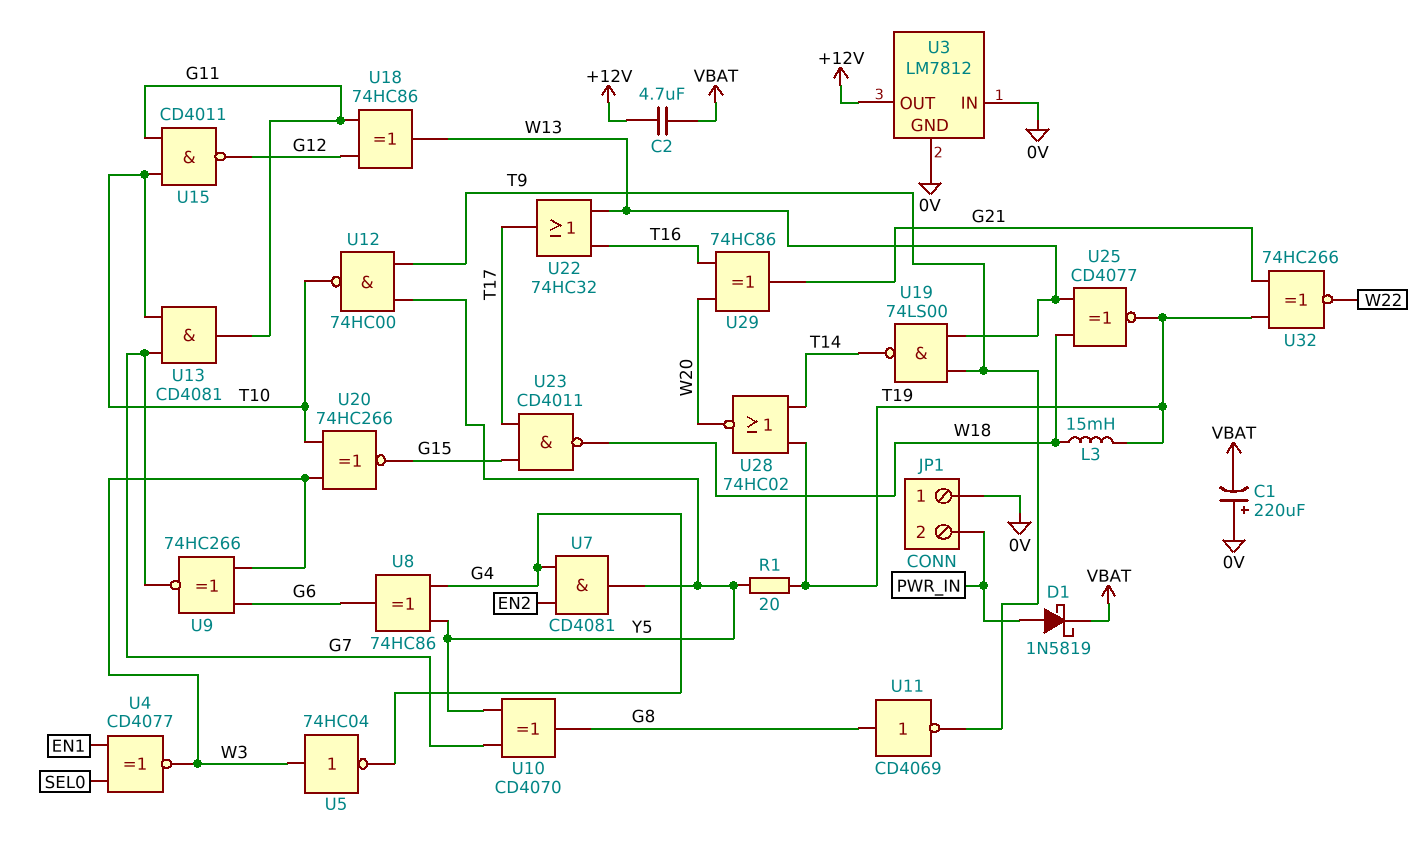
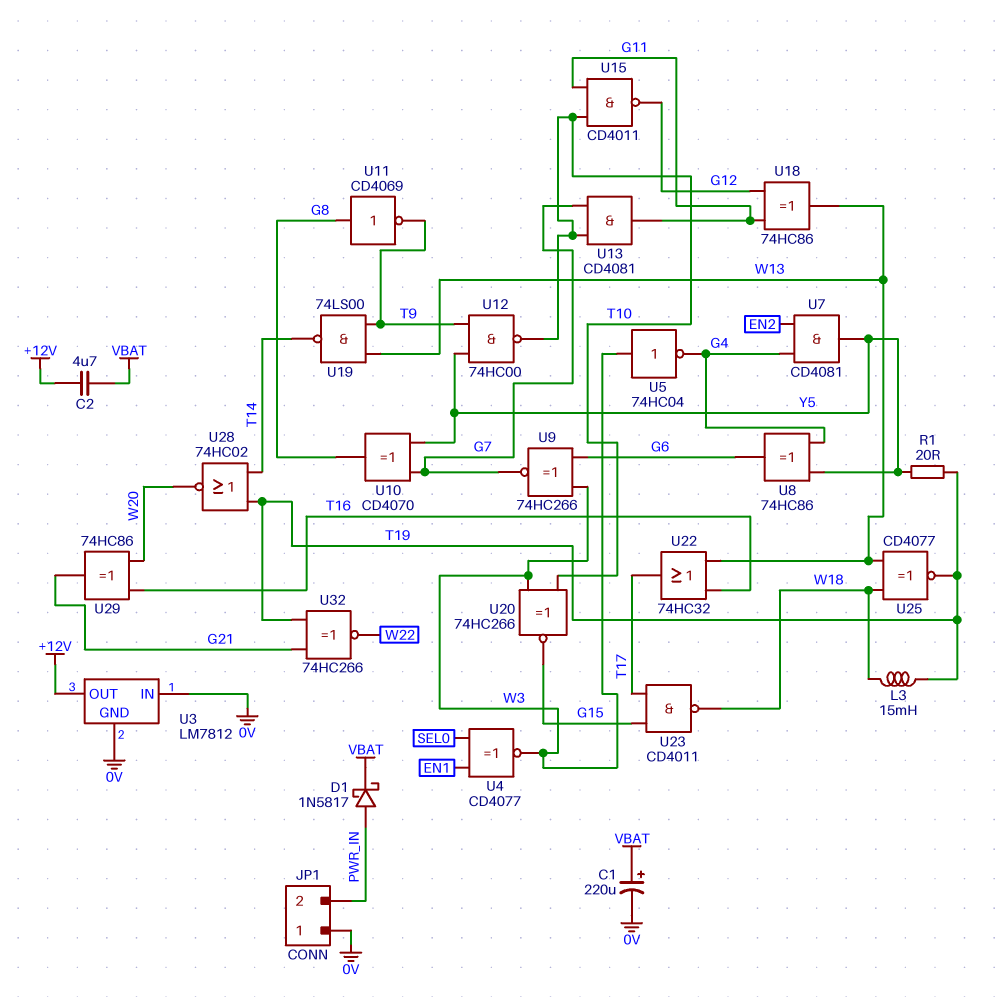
C1: 220uF (plus 0V, minus VBAT) -> 220uF (plus VBAT, minus 0V)
D1: schottky 1N5819 (A PWR_IN, K VBAT) -> schottky 1N5817 (A PWR_IN, K VBAT)

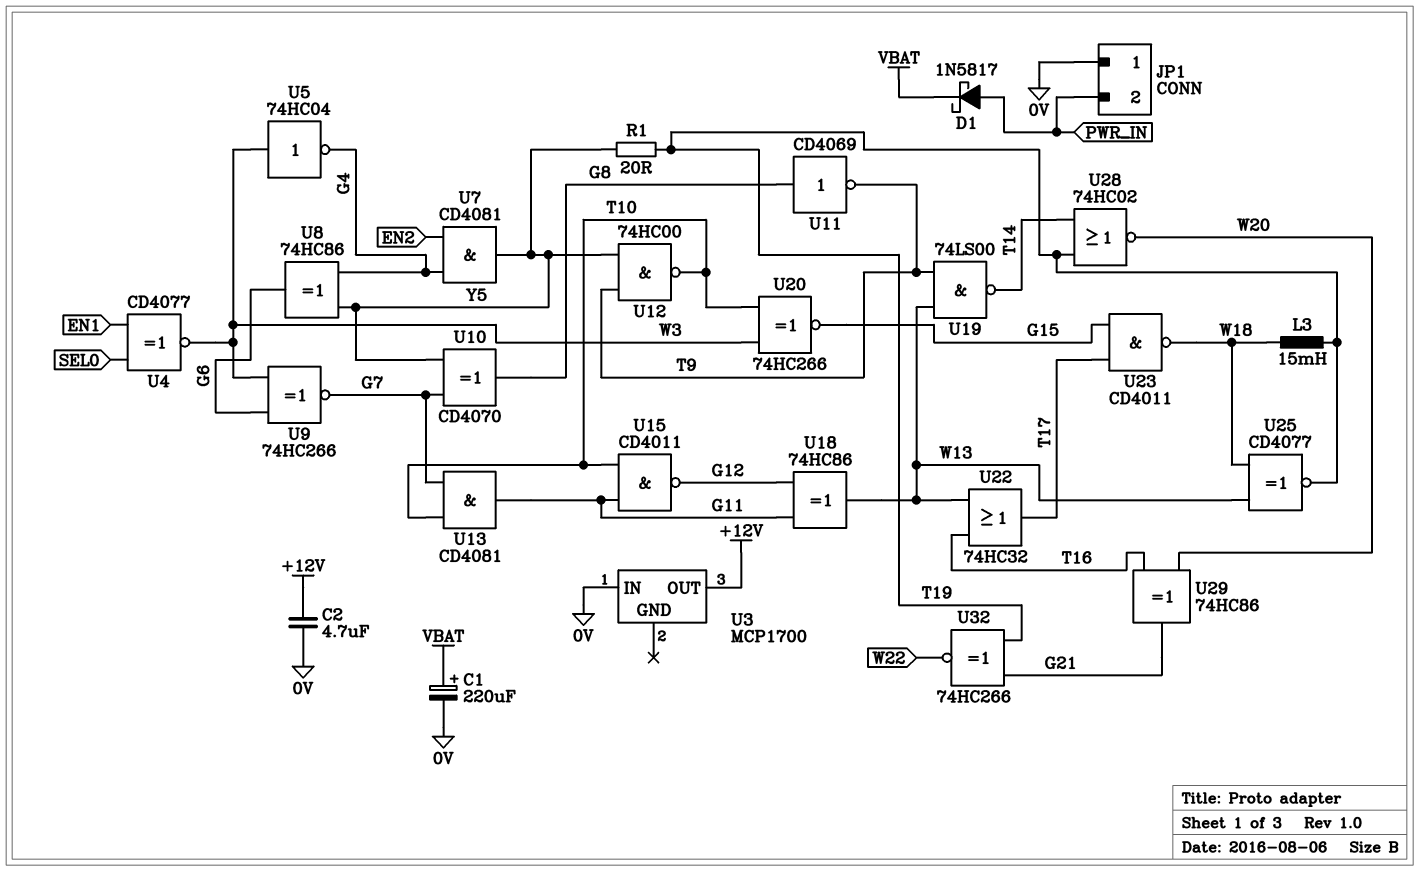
C2: 4.7uF (+12V, VBAT) -> 4.7uF (+12V, 0V)
U3: LM7812 -> MCP1700
U3 pin GND: 0V -> none

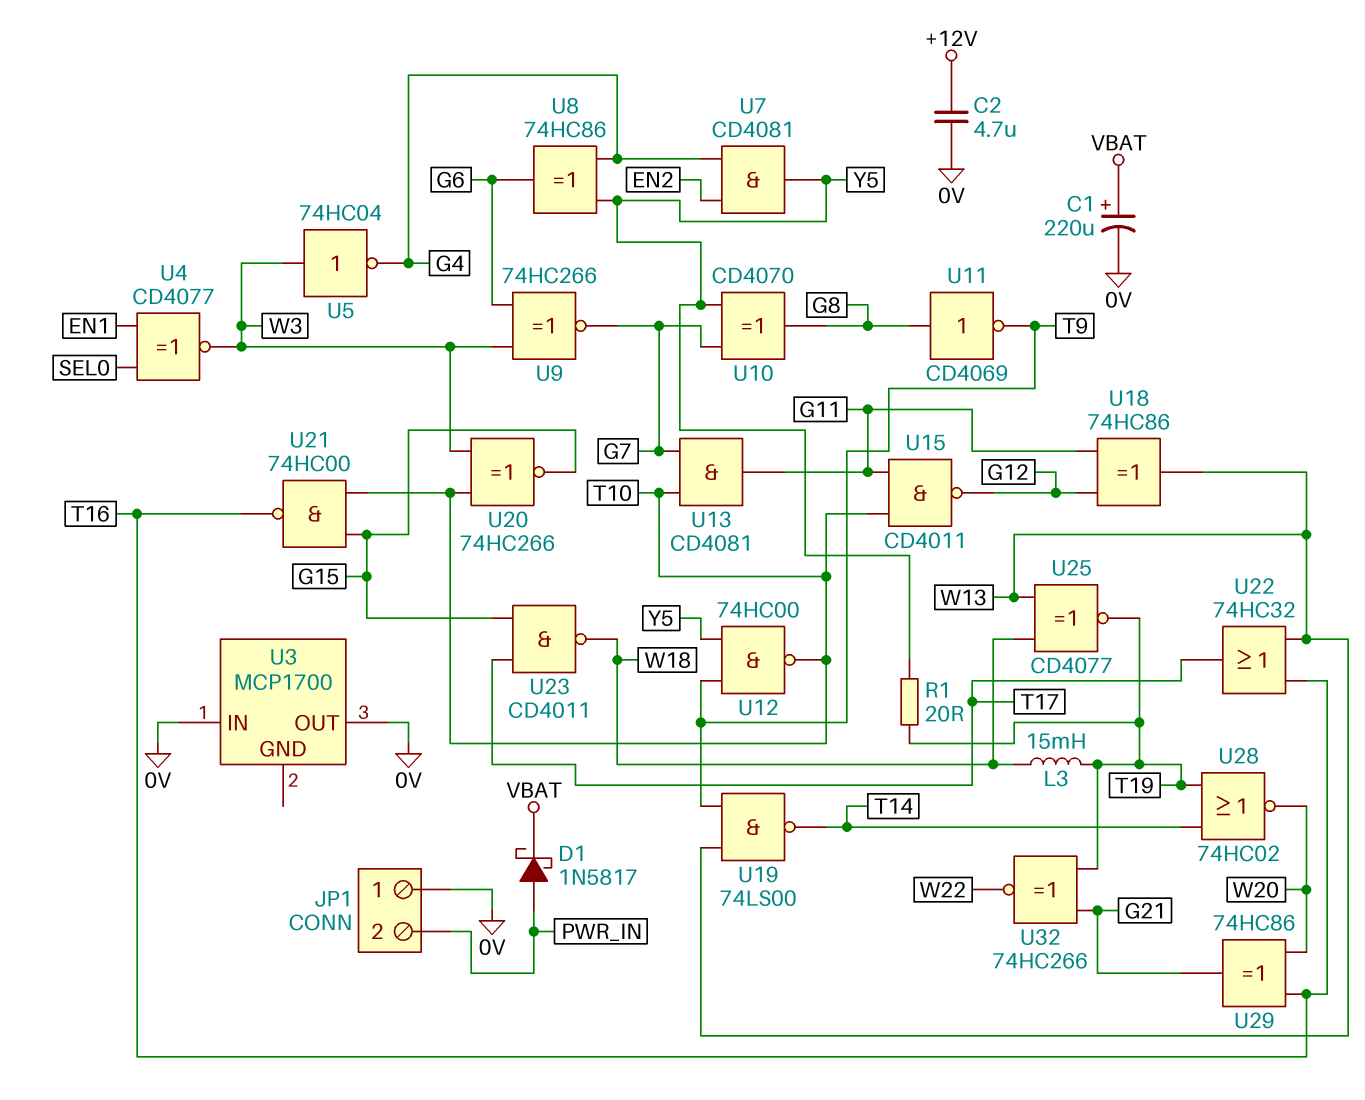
U3 pin OUT: +12V -> 0V
U21: none -> NAND 74HC00 (in G15, in T10, out T16)

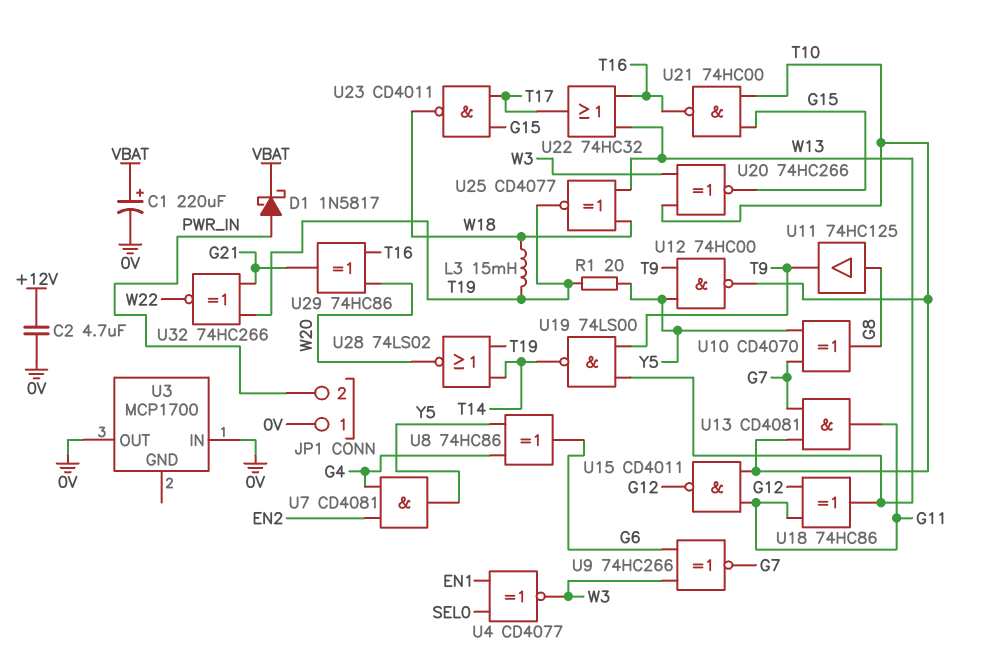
U5: NOT 74HC04 (in W3, out G4) -> none
U11: NOT CD4069 (in G8, out T9) -> buffer 74HC125 (in G8, out T9)
U28: NOR 74HC02 (in T14, in T19, out W20) -> NOR 74LS02 (in T14, in T19, out W20)

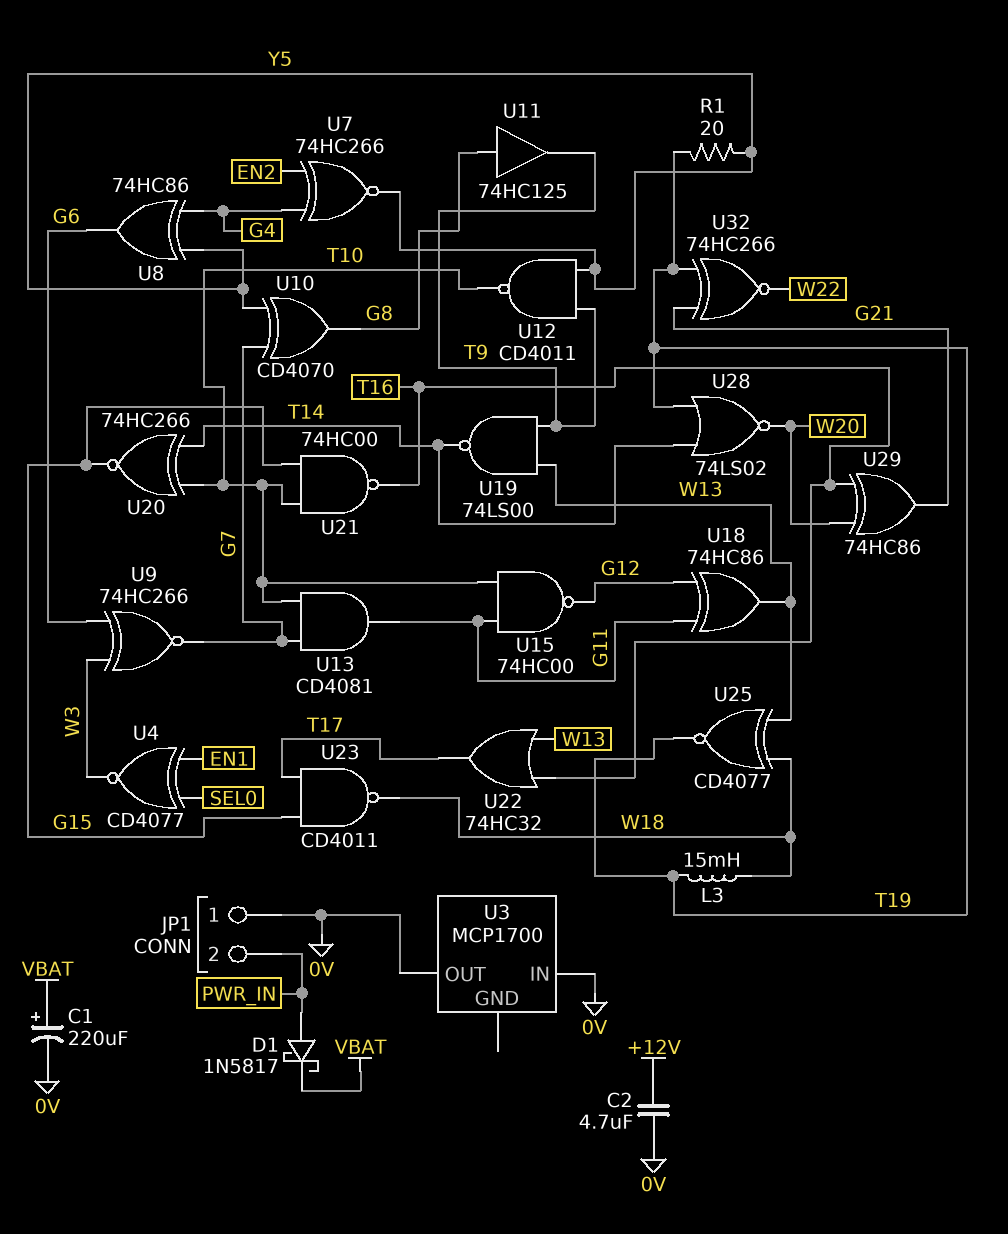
U7: AND CD4081 (in EN2, in G4, out Y5) -> XNOR 74HC266 (in EN2, in G4, out Y5)
U12: NAND 74HC00 (in T9, in Y5, out T10) -> NAND CD4011 (in T9, in Y5, out T10)
U15: NAND CD4011 (in G11, in T10, out G12) -> NAND 74HC00 (in G11, in T10, out G12)
U20: XNOR 74HC266 (in T10, in W3, out G15) -> XNOR 74HC266 (in T10, in T14, out G15)

